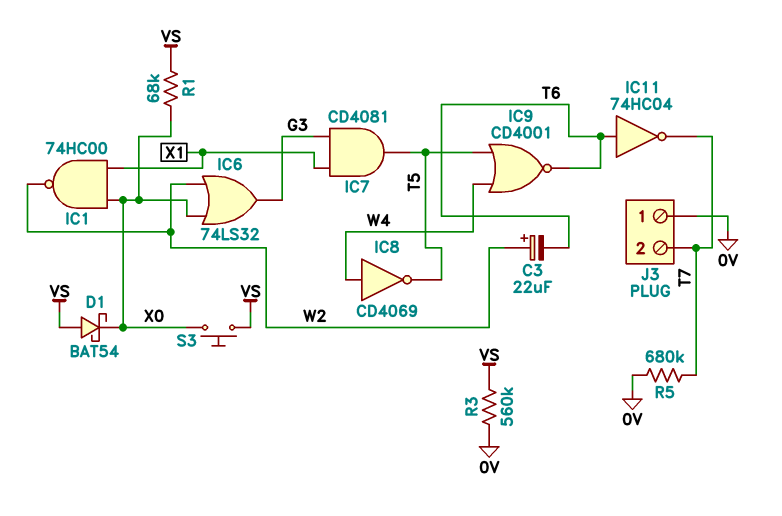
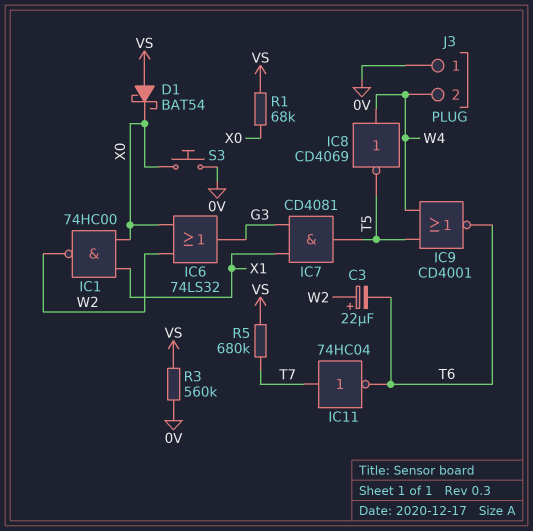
IC11: NOT 74HC04 (in T6, out T7) -> NOT 74HC04 (in T7, out T6)
J3 pin 2: T7 -> W4
R5: 680k (0V, T7) -> 680k (T7, VS)
S3: button (VS, X0) -> button (0V, X0)

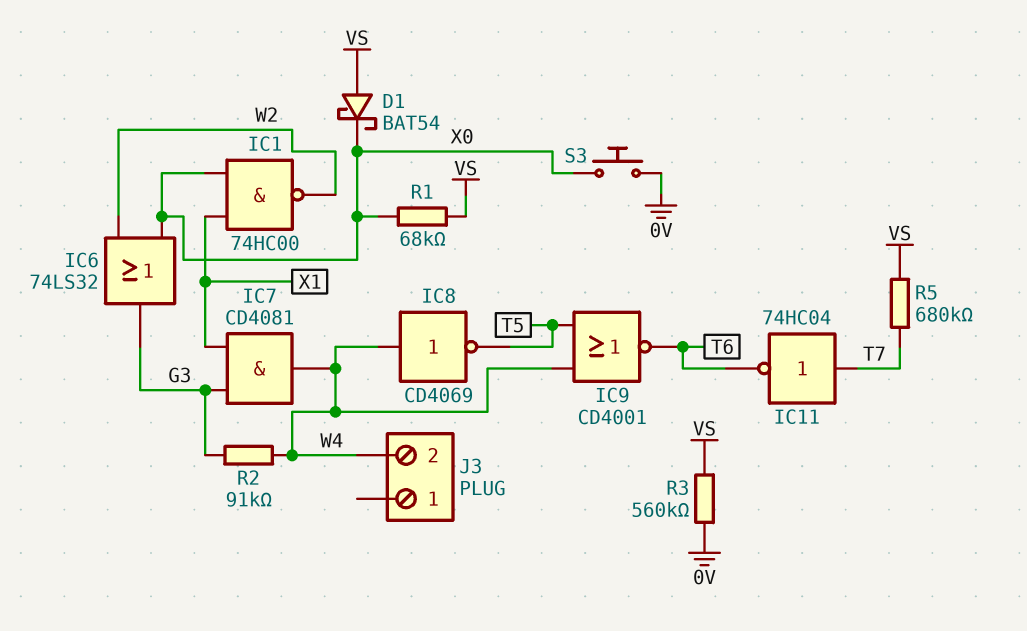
C3: 22uF (plus W2, minus T6) -> none
IC7: AND CD4081 (in G3, in X1, out T5) -> AND CD4081 (in G3, in X1, out W4)
J3 pin 1: 0V -> none
R2: none -> 91k (G3, W4)

